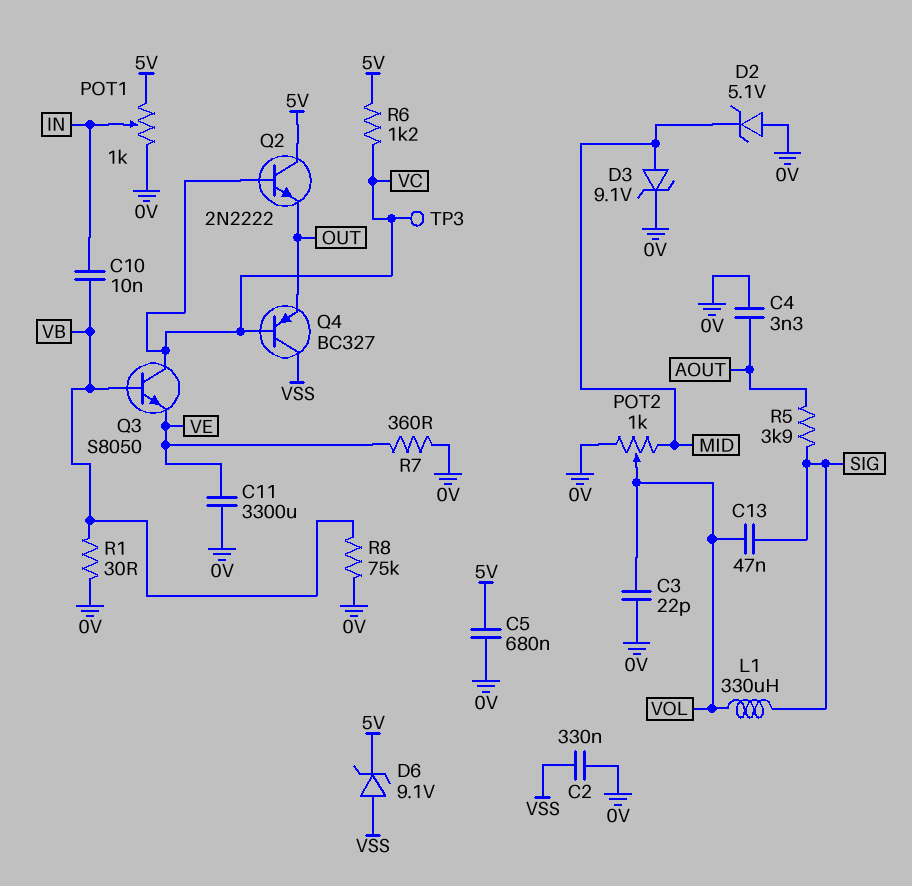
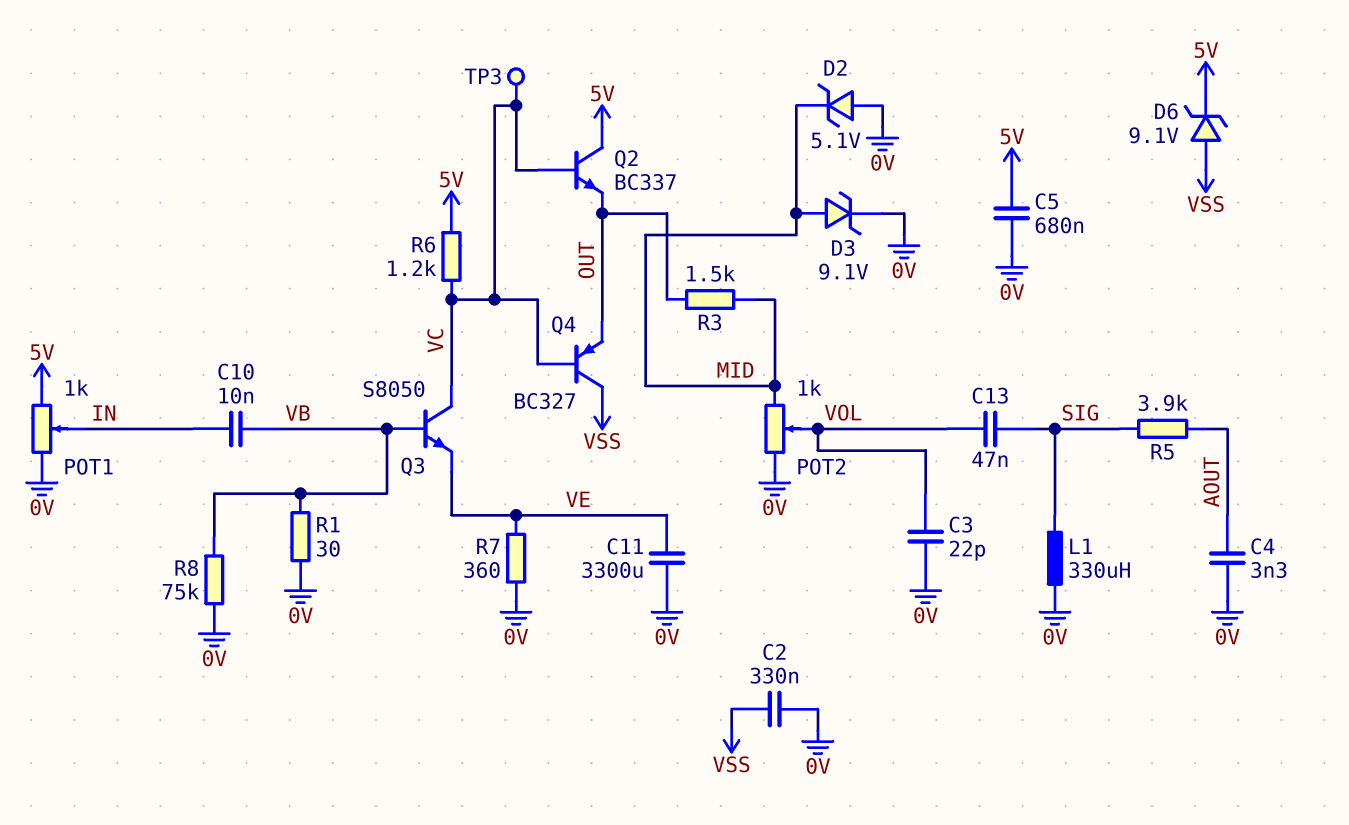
L1: 330uH (SIG, VOL) -> 330uH (0V, SIG)
Q2: NPN 2N2222 (B VC, C 5V, E OUT) -> NPN BC337 (B VC, C 5V, E OUT)
R3: none -> 1.5k (MID, OUT)

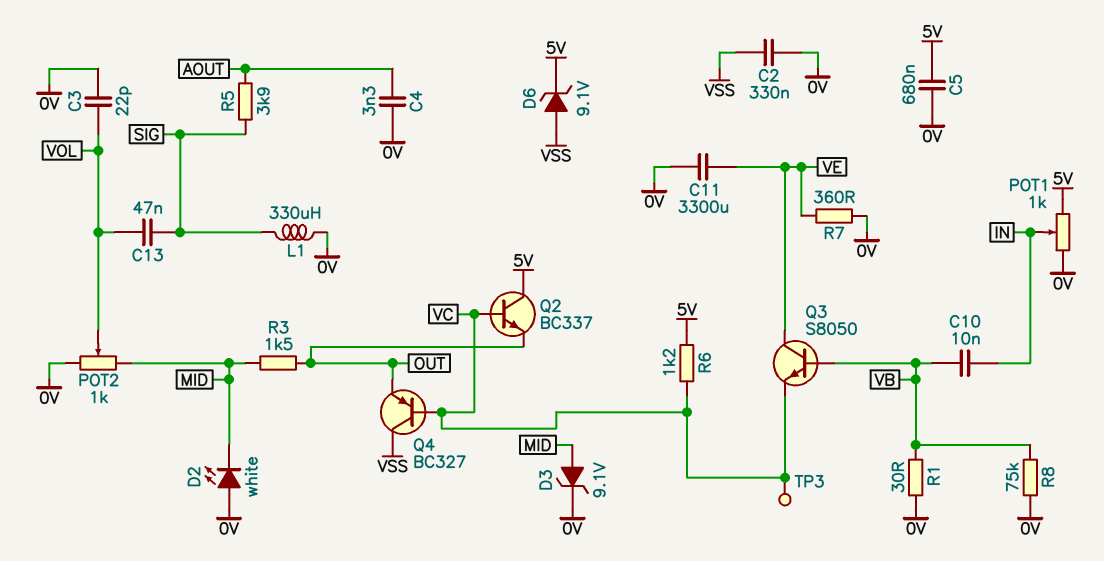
D2: zener 5.1V (A 0V, K MID) -> LED white (A 0V, K MID)
Q3: NPN S8050 (B VB, C VC, E VE) -> NPN S8050 (B VB, C VE, E VC)

